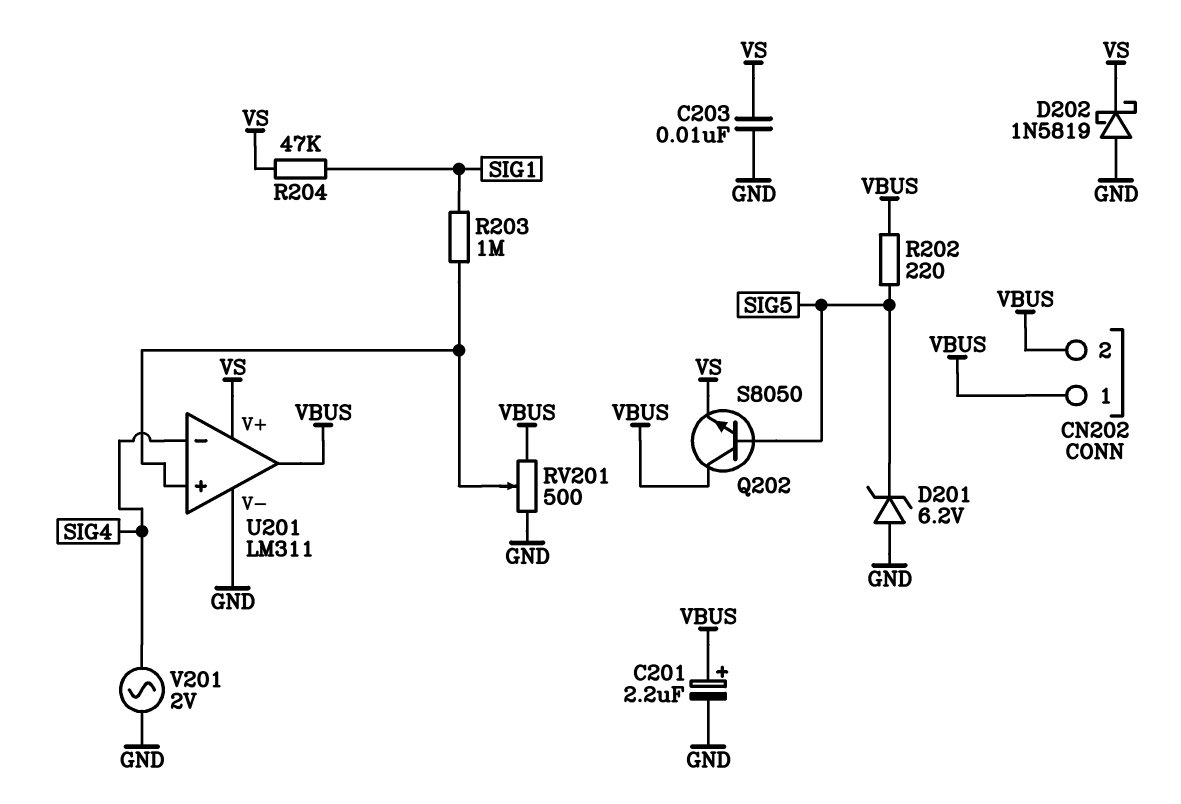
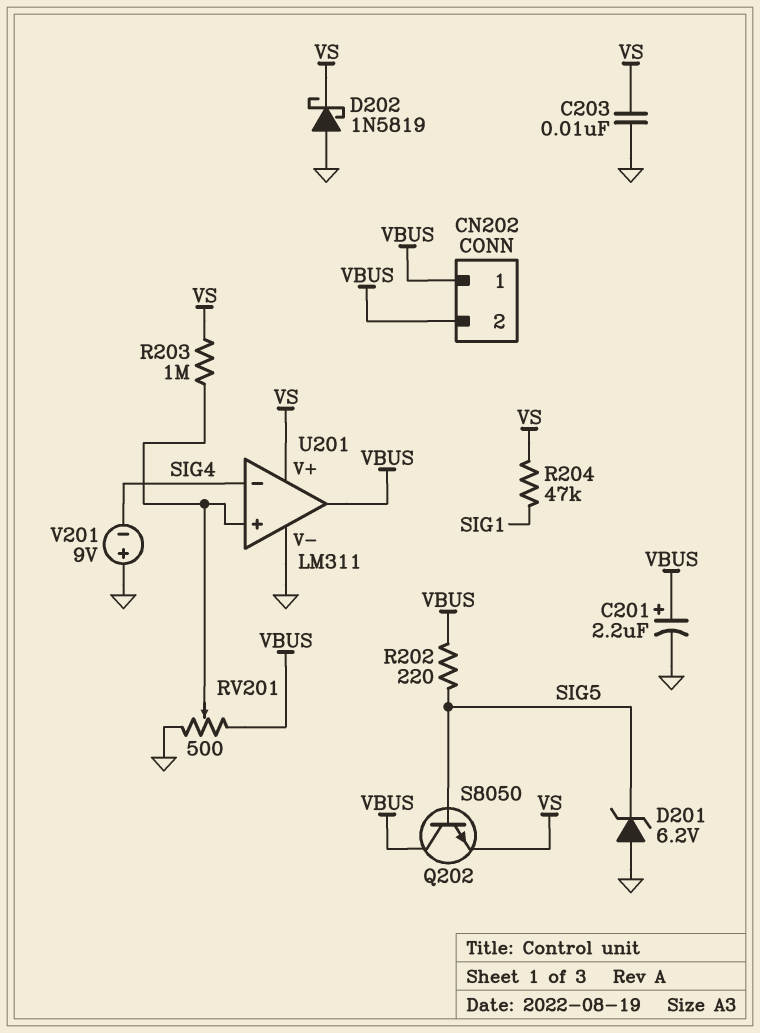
R203: 1M (SIG1, U201/in+) -> 1M (U201/in+, VS)
V201: AC 2V (GND, SIG4) -> 9V (plus GND, minus SIG4)

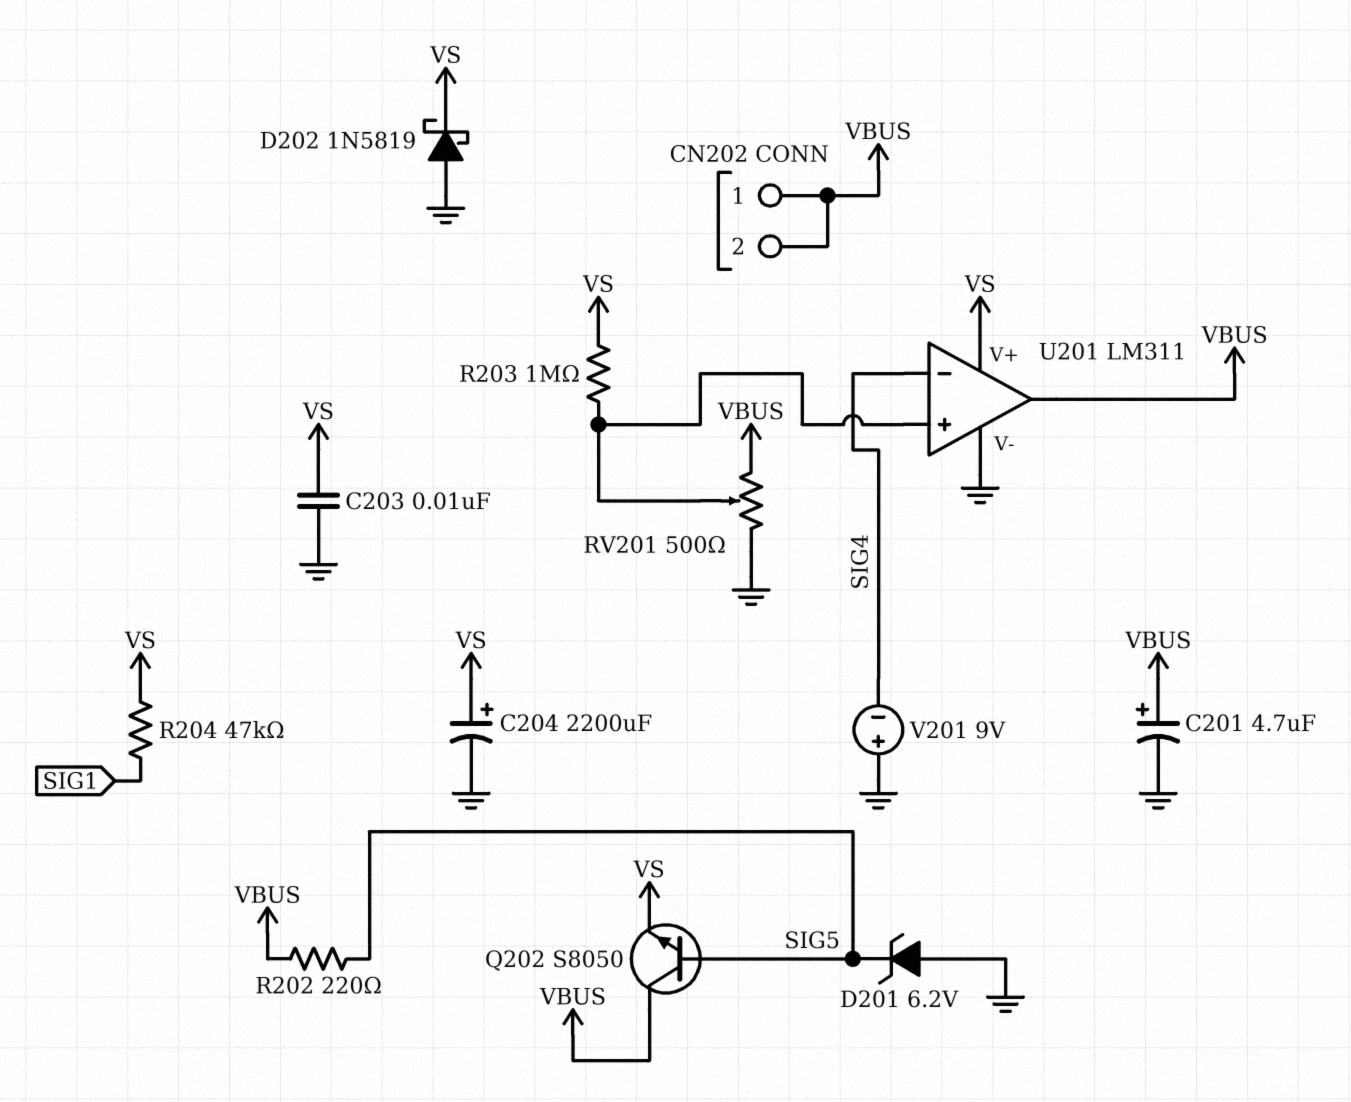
C201: 2.2uF (plus VBUS, minus GND) -> 4.7uF (plus VBUS, minus GND)
C204: none -> 2200uF (plus VS, minus GND)

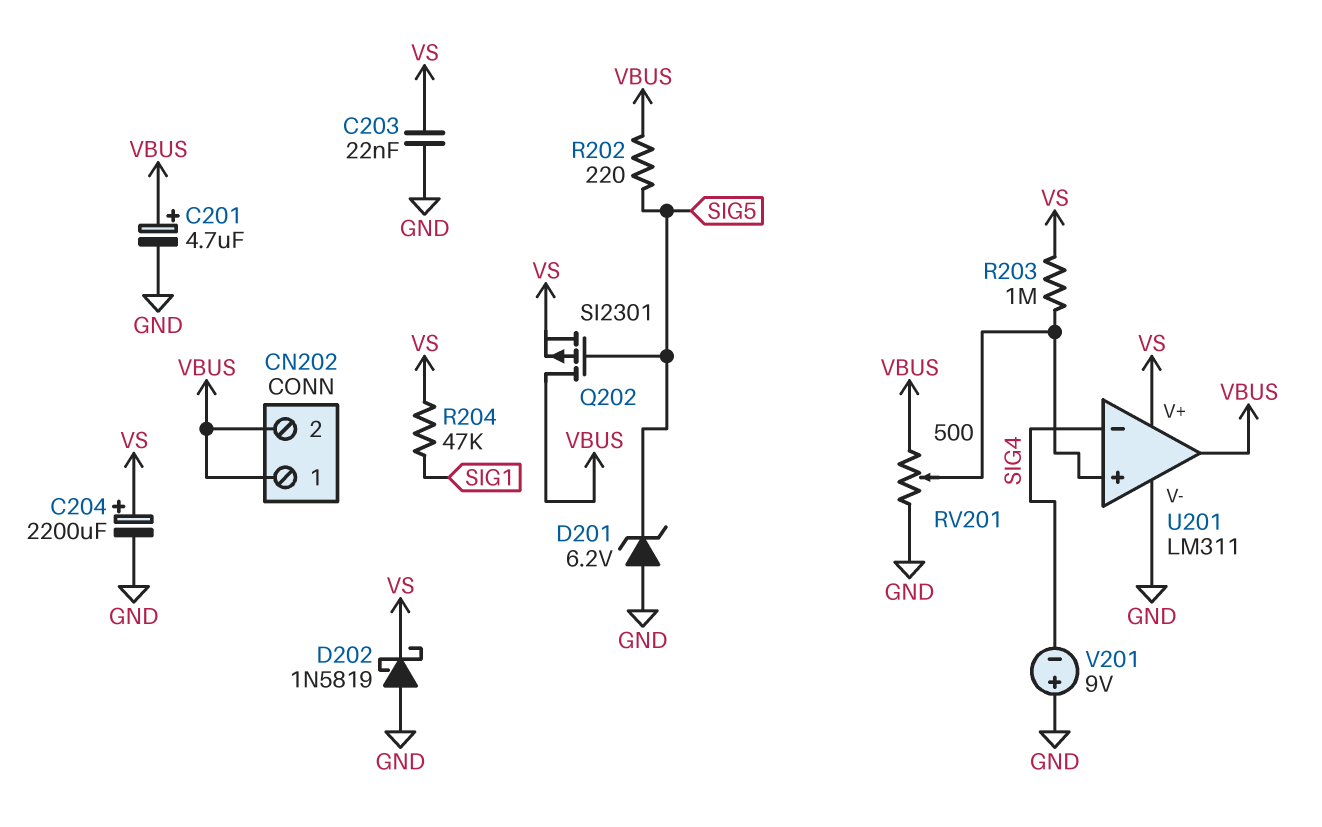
C203: 10nF (GND, VS) -> 22nF (GND, VS)
Q202: NPN S8050 (B SIG5, C VBUS, E VS) -> PMOS SI2301 (G SIG5, D VBUS, S VS)

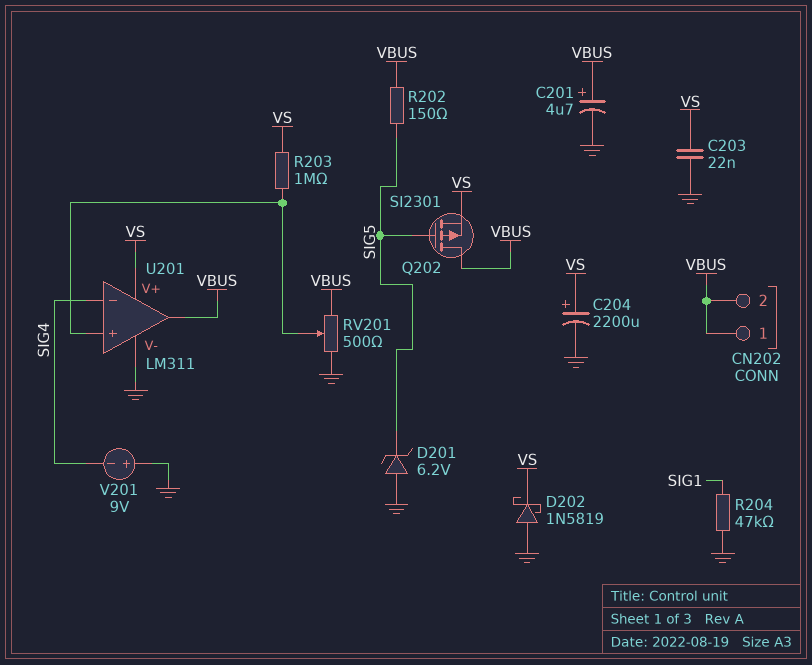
R202: 220 (SIG5, VBUS) -> 150 (SIG5, VBUS)
R204: 47k (SIG1, VS) -> 47k (GND, SIG1)

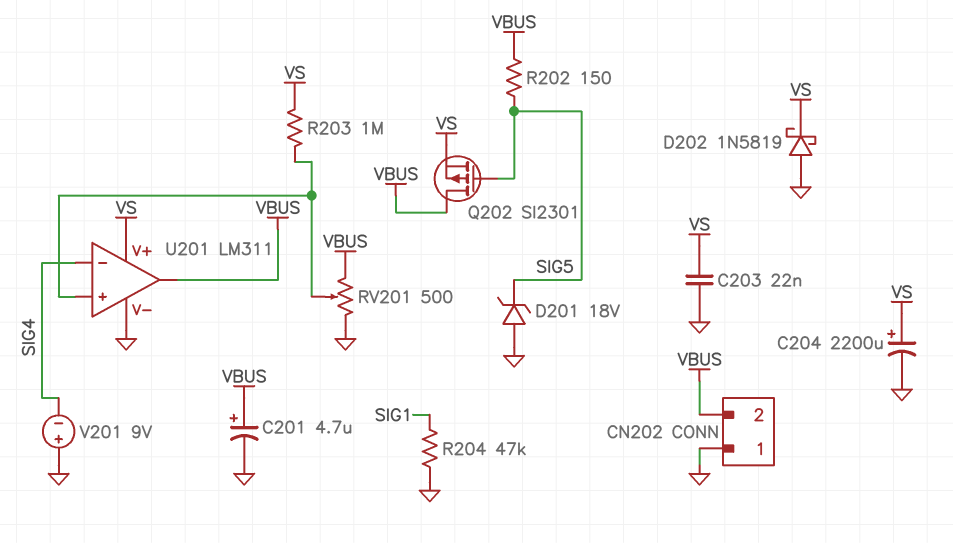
CN202 pin 1: VBUS -> GND
D201: zener 6.2V (A GND, K SIG5) -> zener 18V (A GND, K SIG5)

